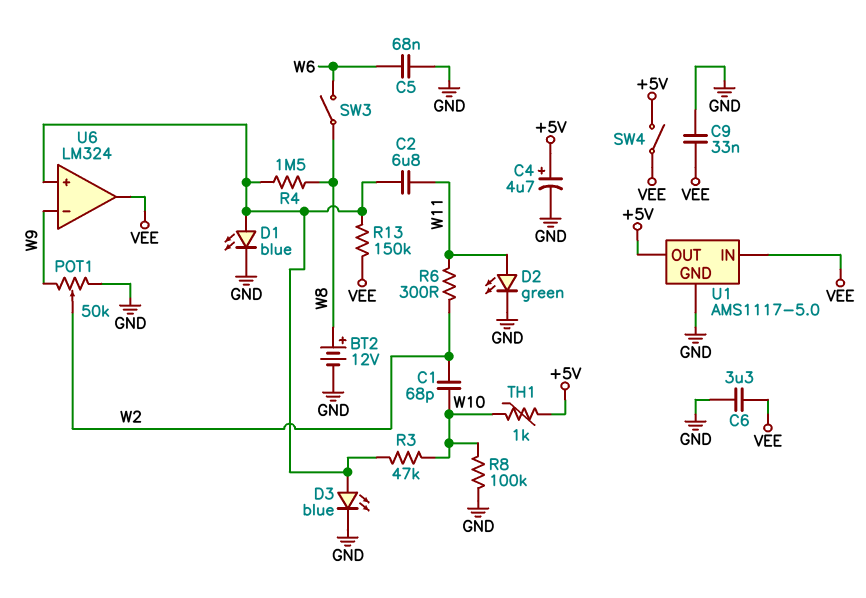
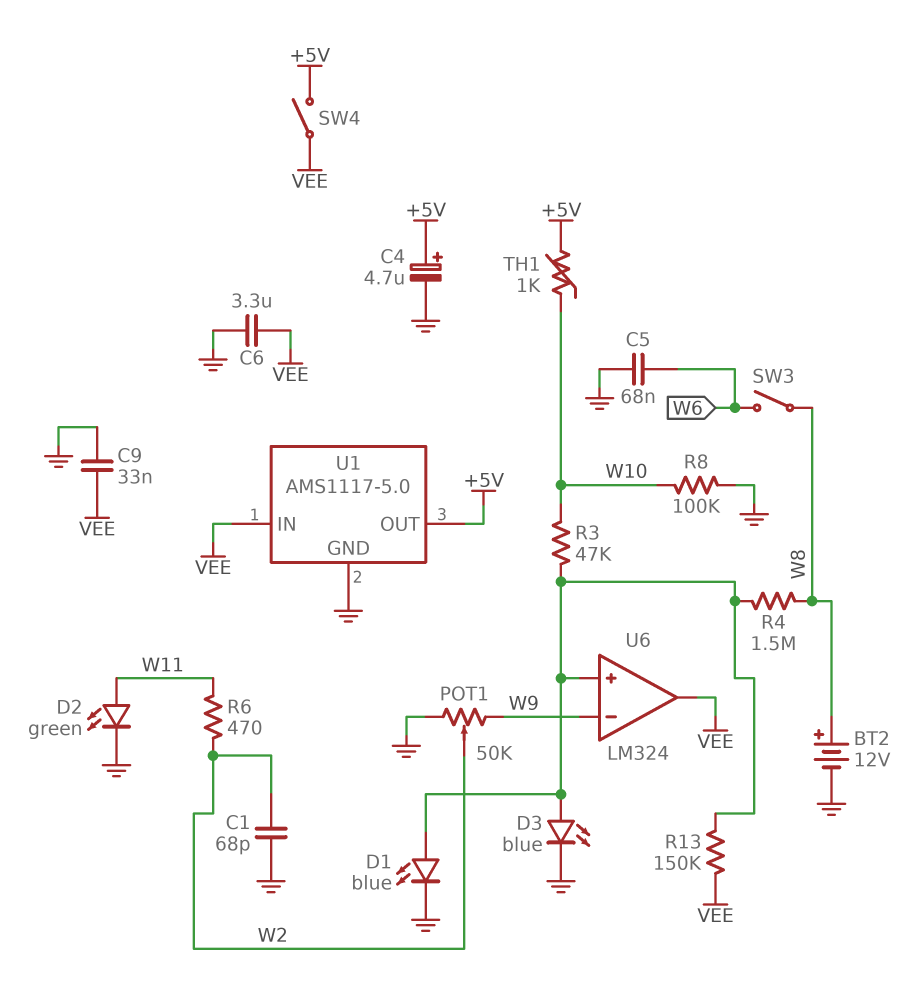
C1: 68pF (W2, W10) -> 68pF (GND, W2)
C2: 6.8uF (U6/in+, W11) -> none
R6: 300 (W2, W11) -> 470 (W2, W11)

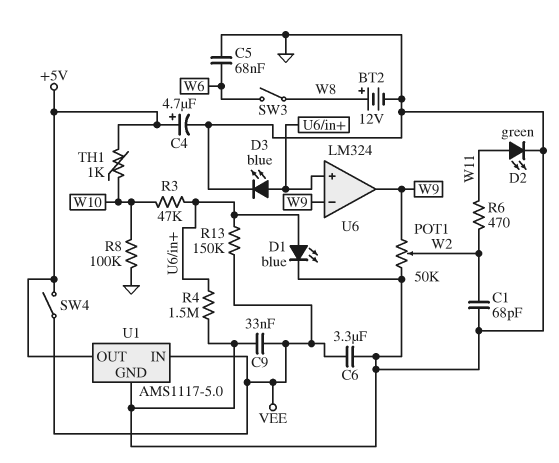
R4: 1.5M (U6/in+, W8) -> 1.5M (GND, U6/in+)
U6 pin out: VEE -> W9

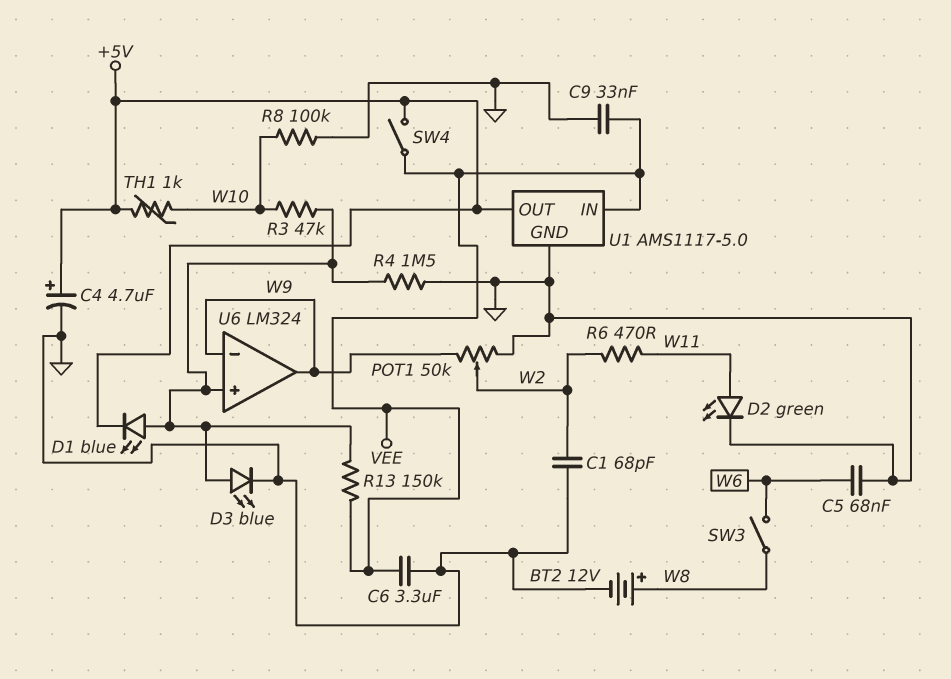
D1: LED blue (A U6/in+, K GND) -> LED blue (A U6/in+, K +5V)

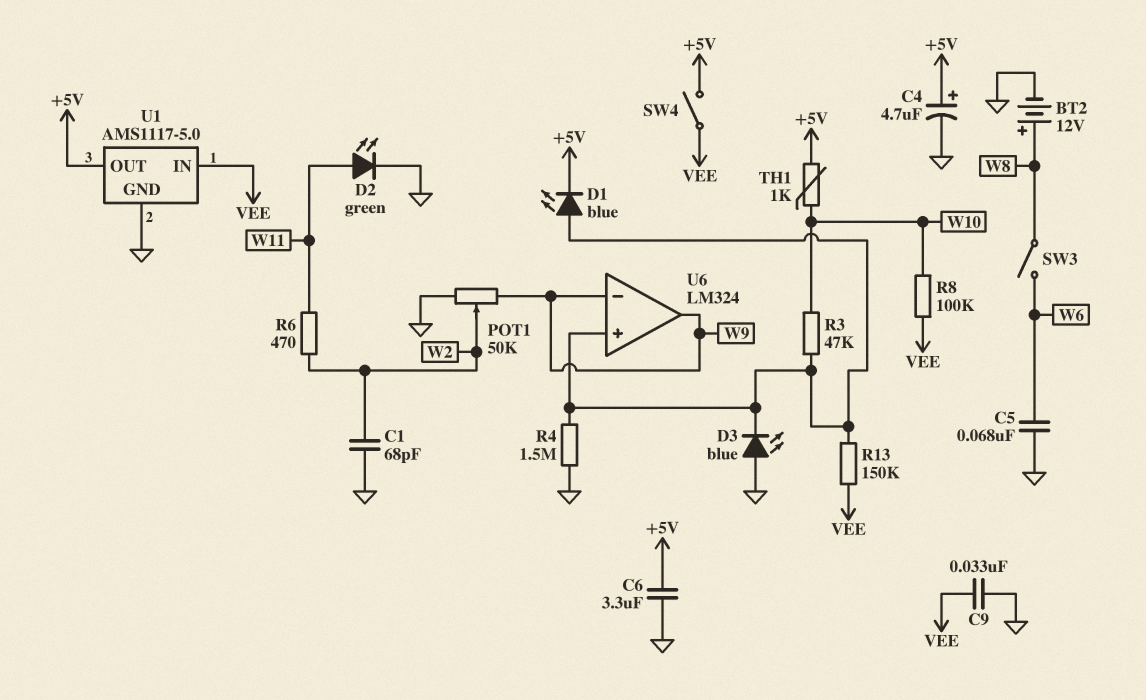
C6: 3.3uF (GND, VEE) -> 3.3uF (+5V, GND)
D3: LED blue (A U6/in+, K GND) -> LED blue (A GND, K U6/in+)
R8: 100k (GND, W10) -> 100k (VEE, W10)

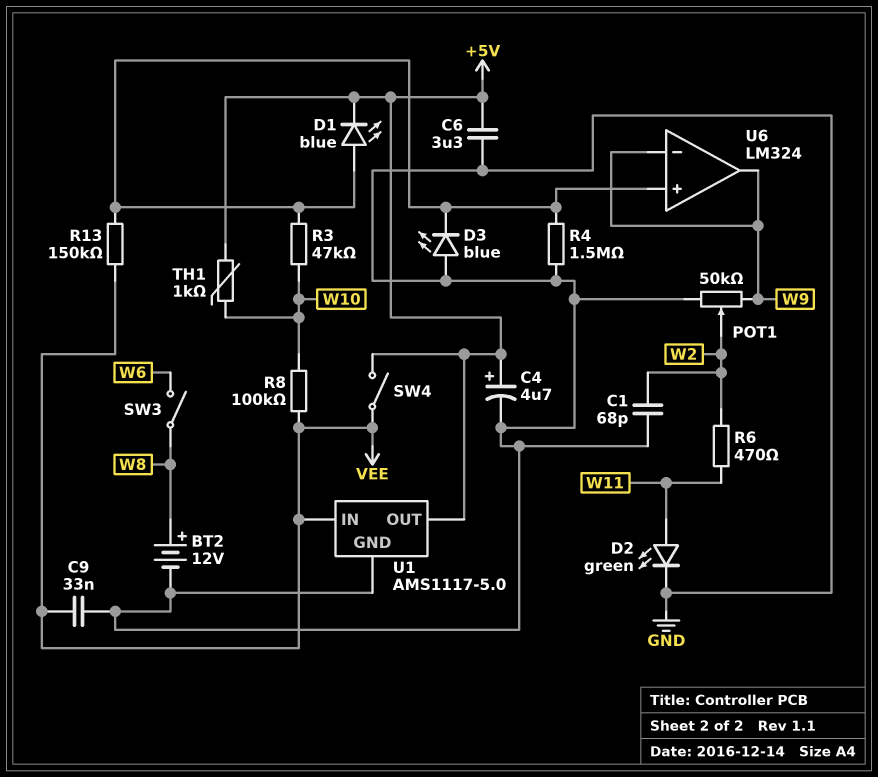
C5: 68nF (GND, W6) -> none

